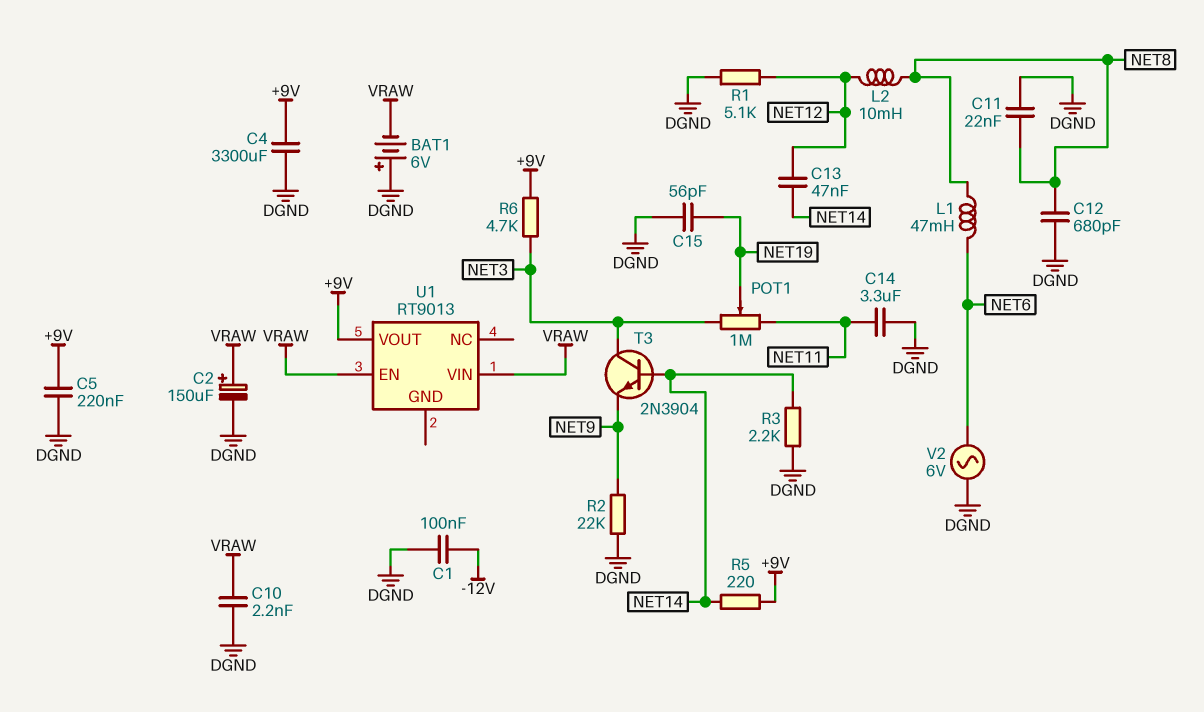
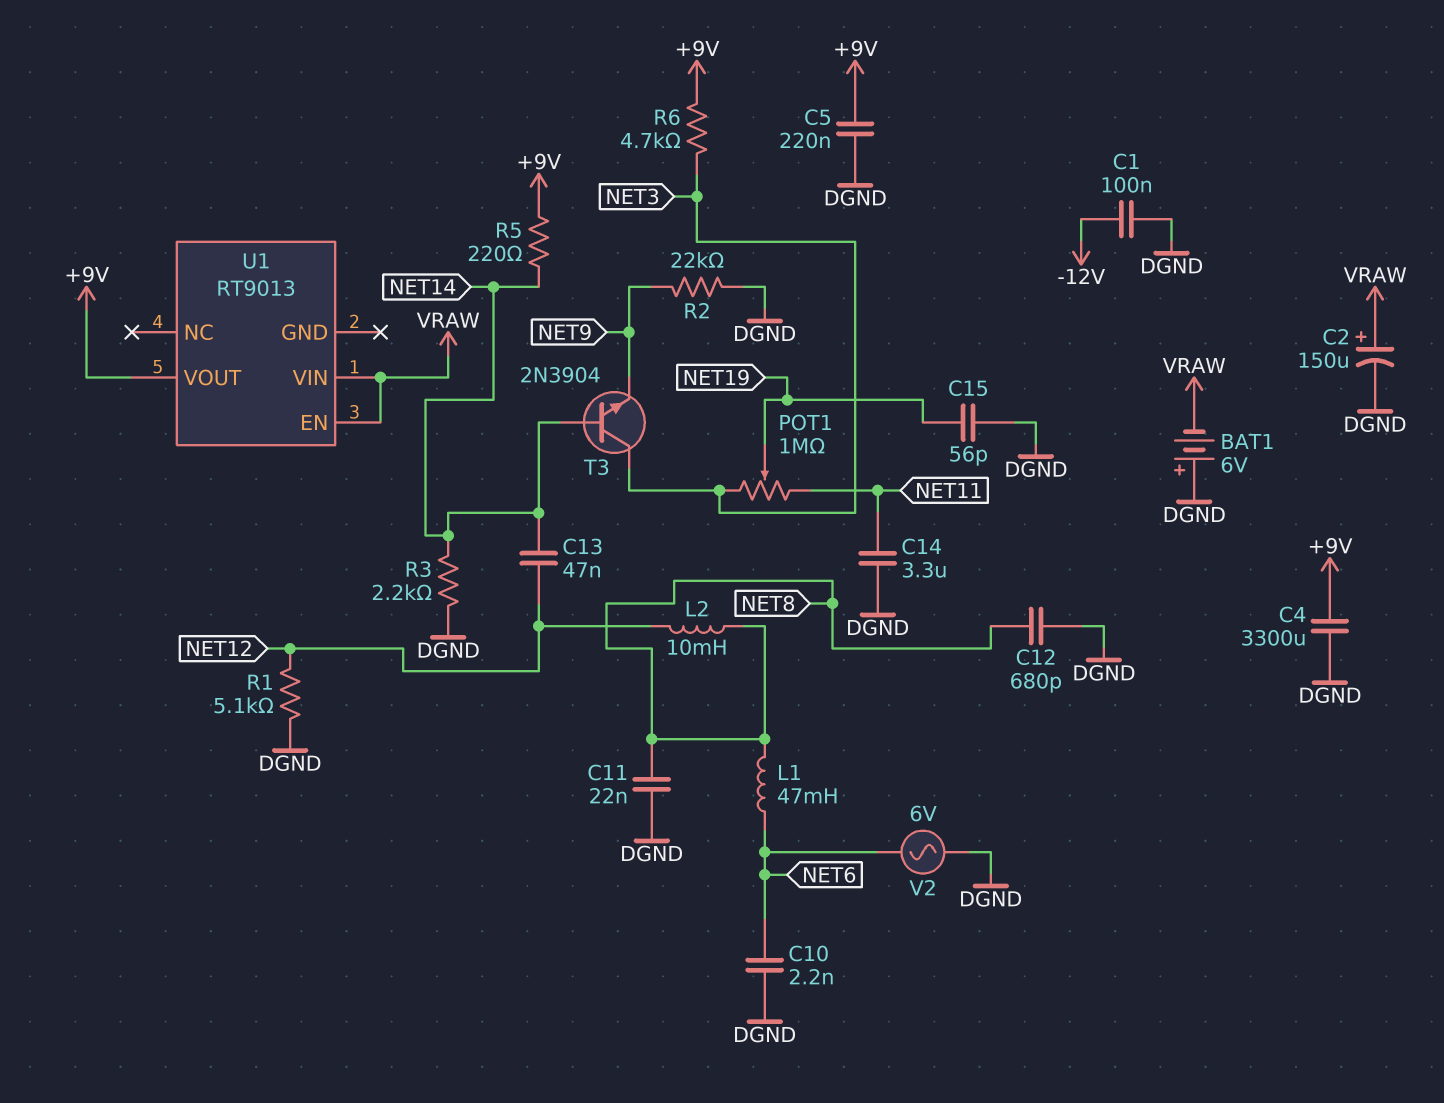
C10: 2.2nF (DGND, VRAW) -> 2.2nF (DGND, NET6)

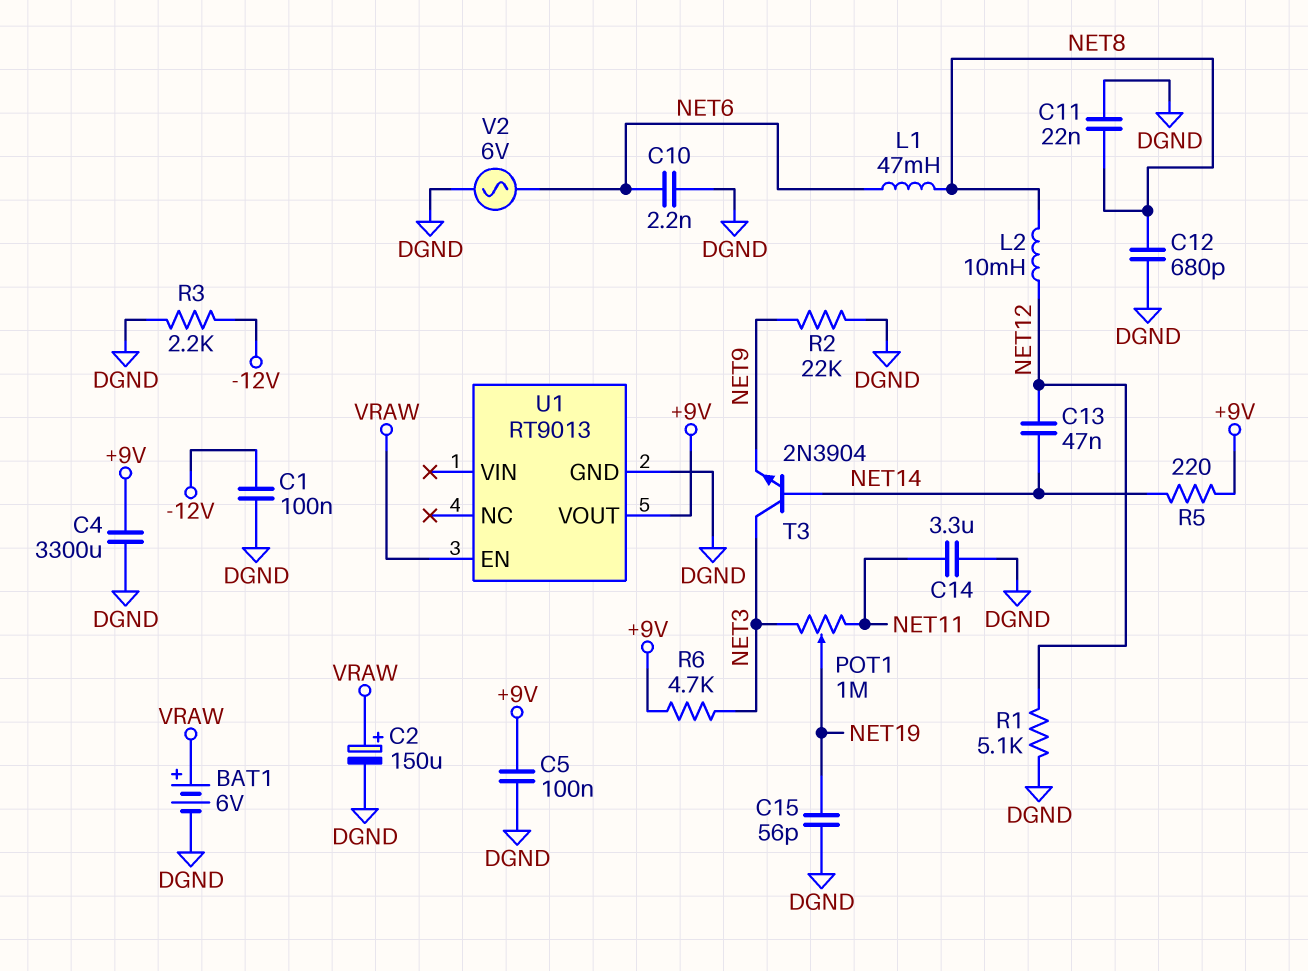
BAT1: 6V (plus DGND, minus VRAW) -> 6V (plus VRAW, minus DGND)
C5: 220nF (+9V, DGND) -> 100nF (+9V, DGND)
R3: 2.2k (DGND, NET14) -> 2.2k (-12V, DGND)
U1 pin GND: none -> DGND
U1 pin VIN: VRAW -> none

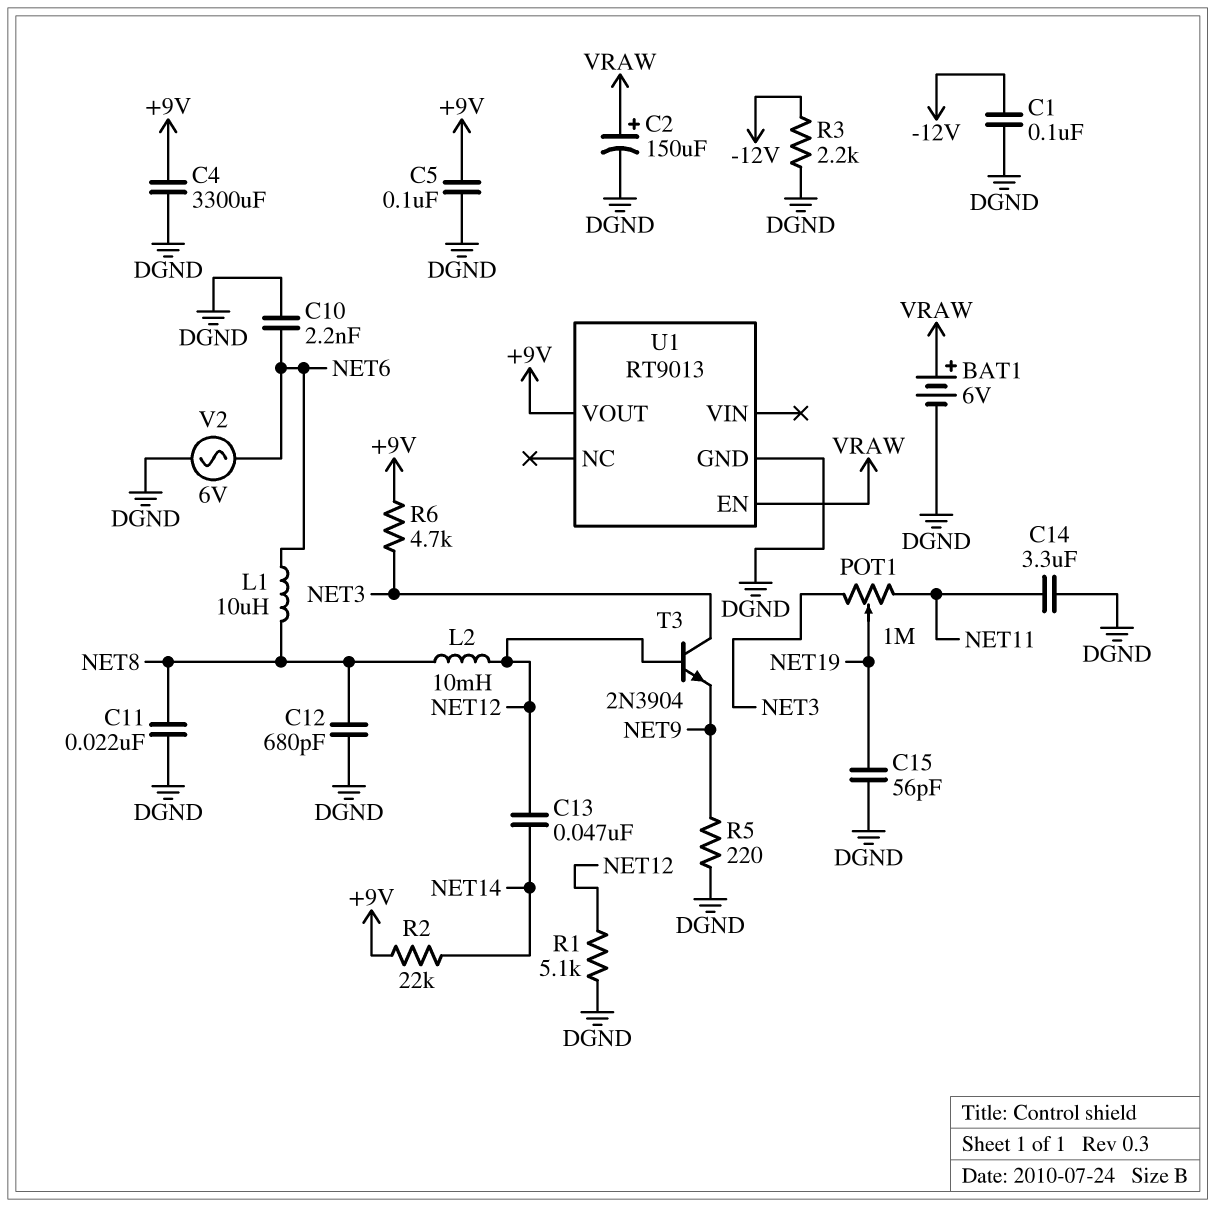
L1: 47mH (NET6, NET8) -> 10uH (NET6, NET8)
R2: 22k (DGND, NET9) -> 22k (+9V, NET14)
R5: 220 (+9V, NET14) -> 220 (DGND, NET9)
T3: NPN 2N3904 (B NET14, C NET3, E NET9) -> NPN 2N3904 (B NET12, C NET3, E NET9)

